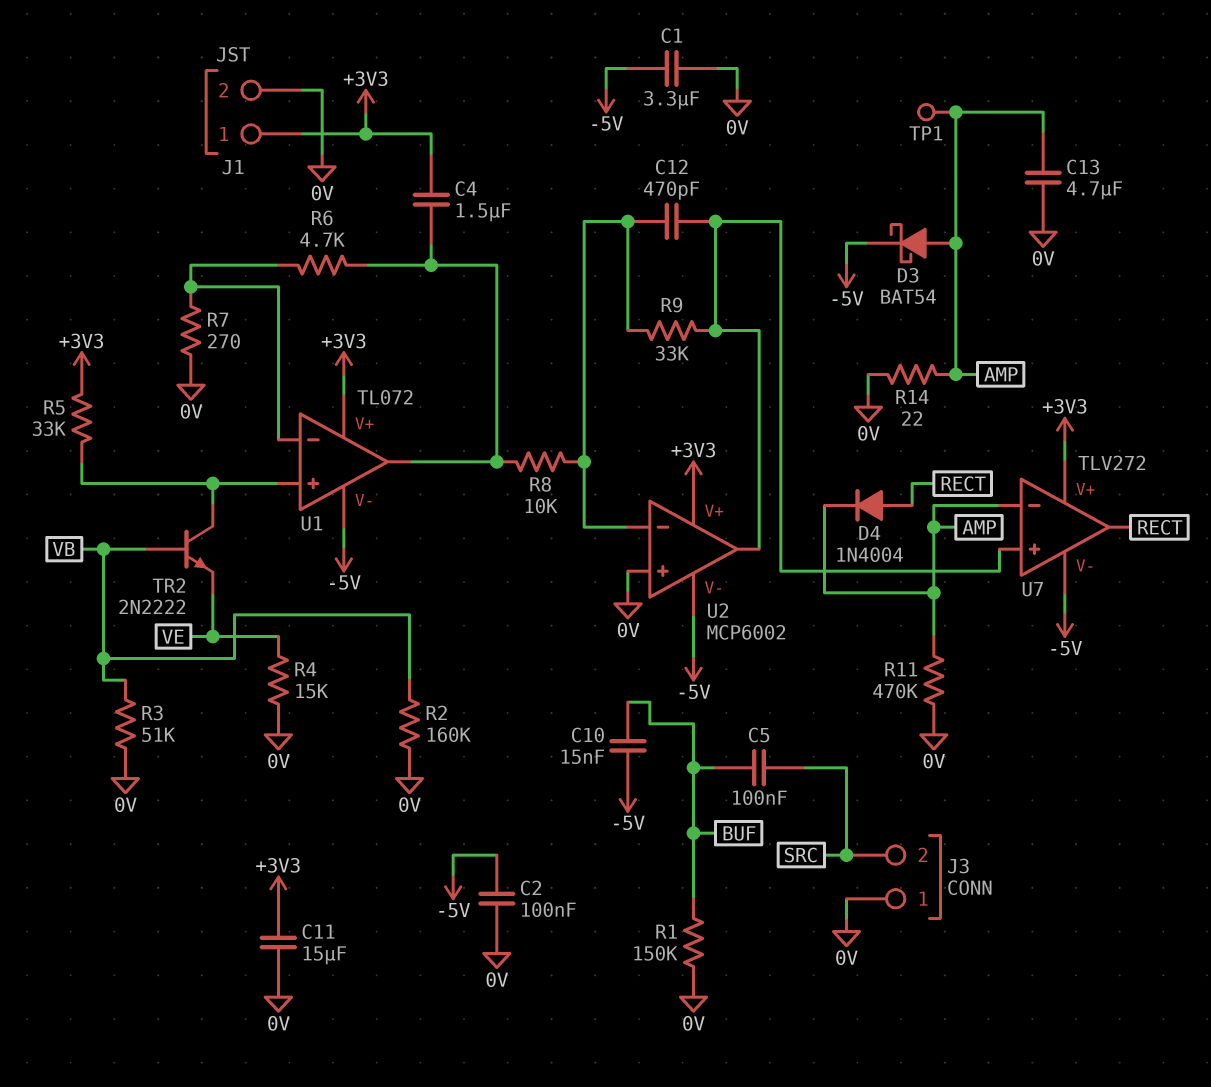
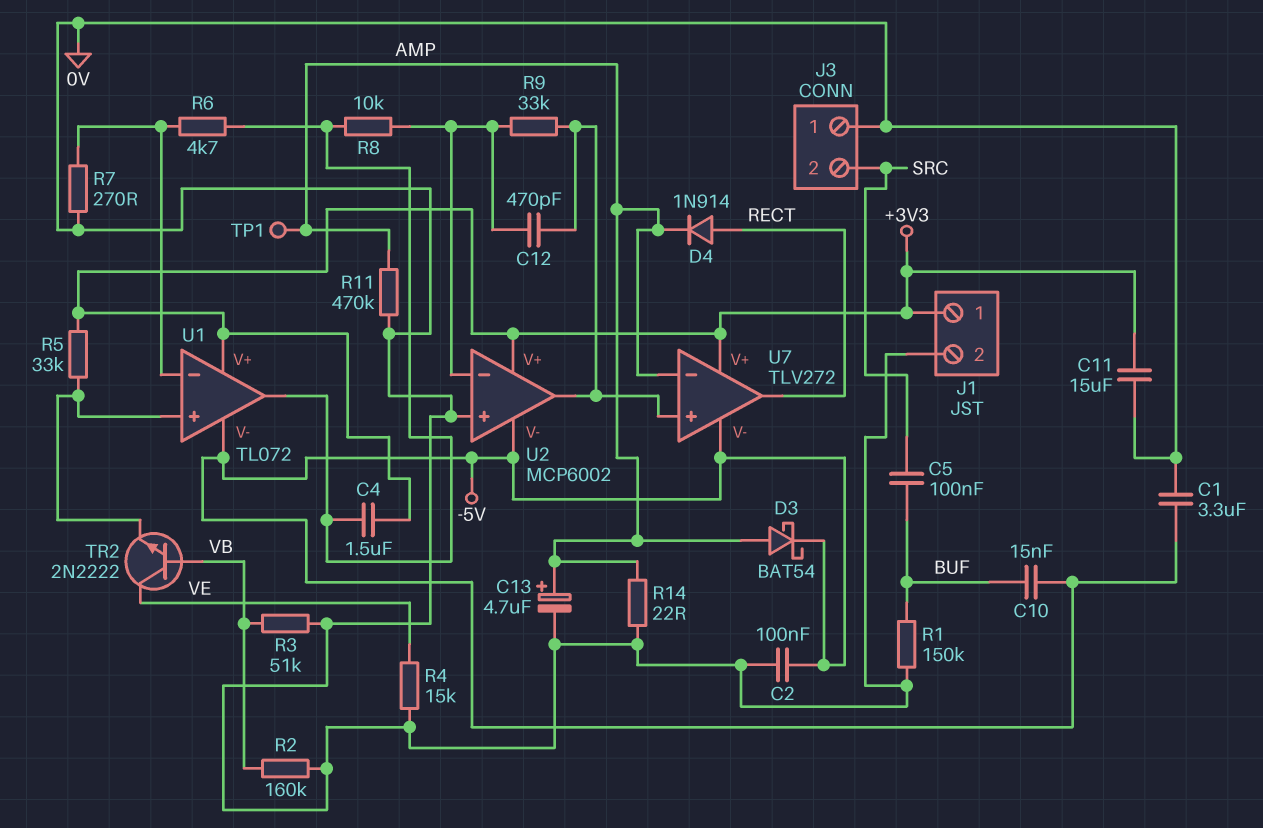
C13: 4.7uF (0V, AMP) -> 4.7uF (plus AMP, minus 0V)
D4: diode 1N4004 (A RECT, K AMP) -> diode 1N914 (A RECT, K AMP)
TR2: NPN 2N2222 (B VB, C U1/in+, E VE) -> NPN 2N2222 (B VB, C VE, E U1/in+)

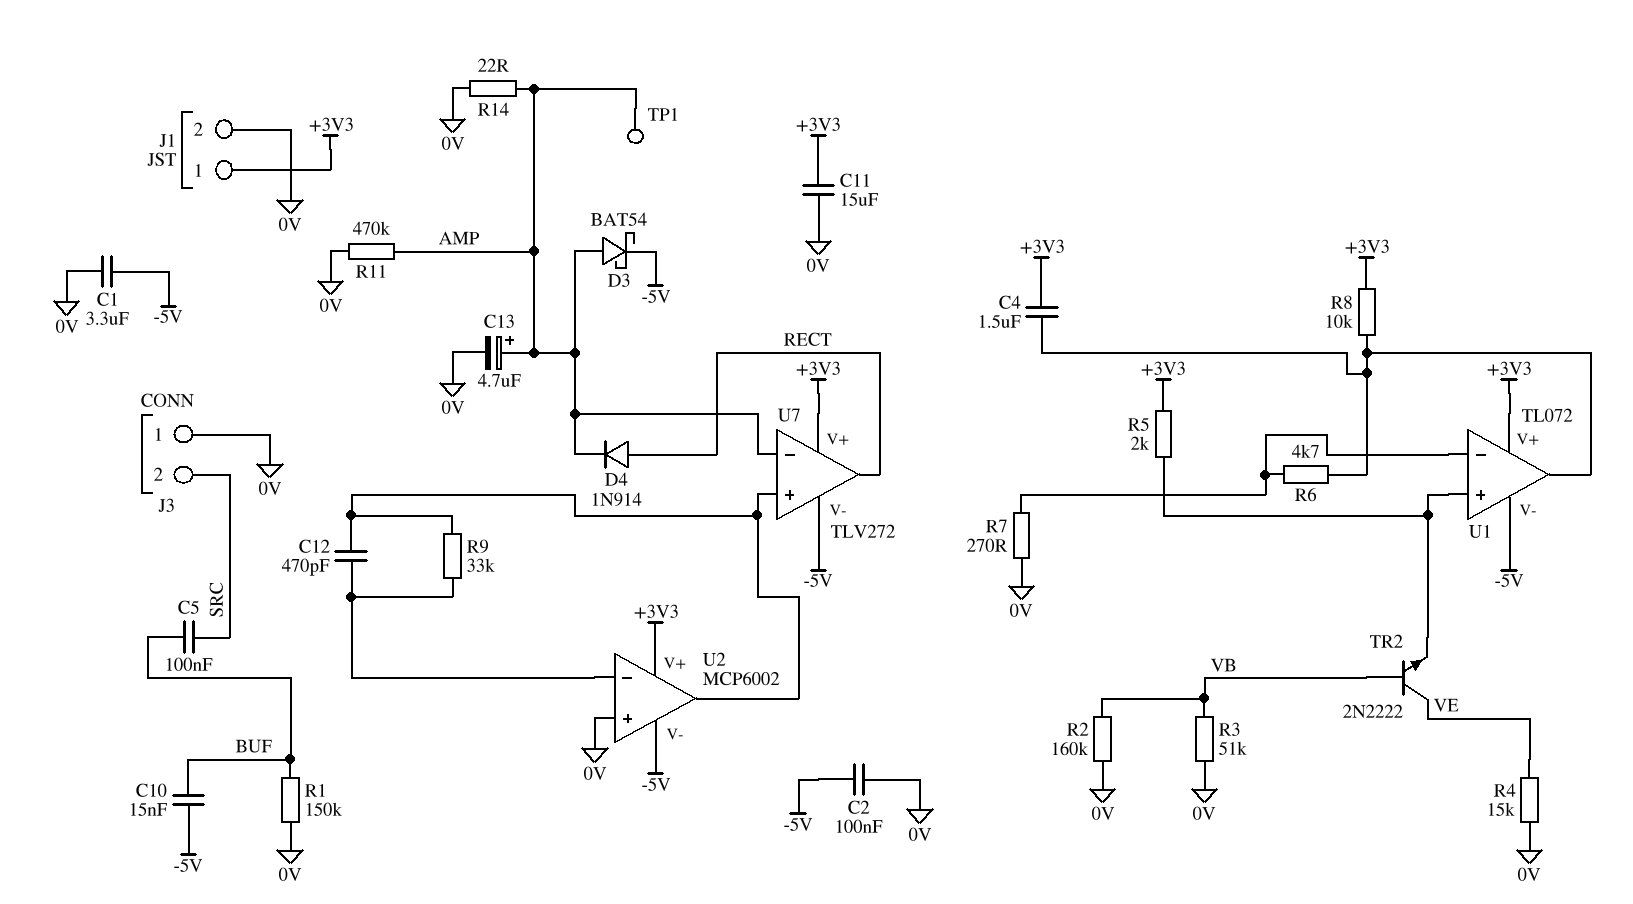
R5: 33k (+3V3, U1/in+) -> 2k (+3V3, U1/in+)
R8: 10k (U1/out, U2/in-) -> 10k (+3V3, U1/out)

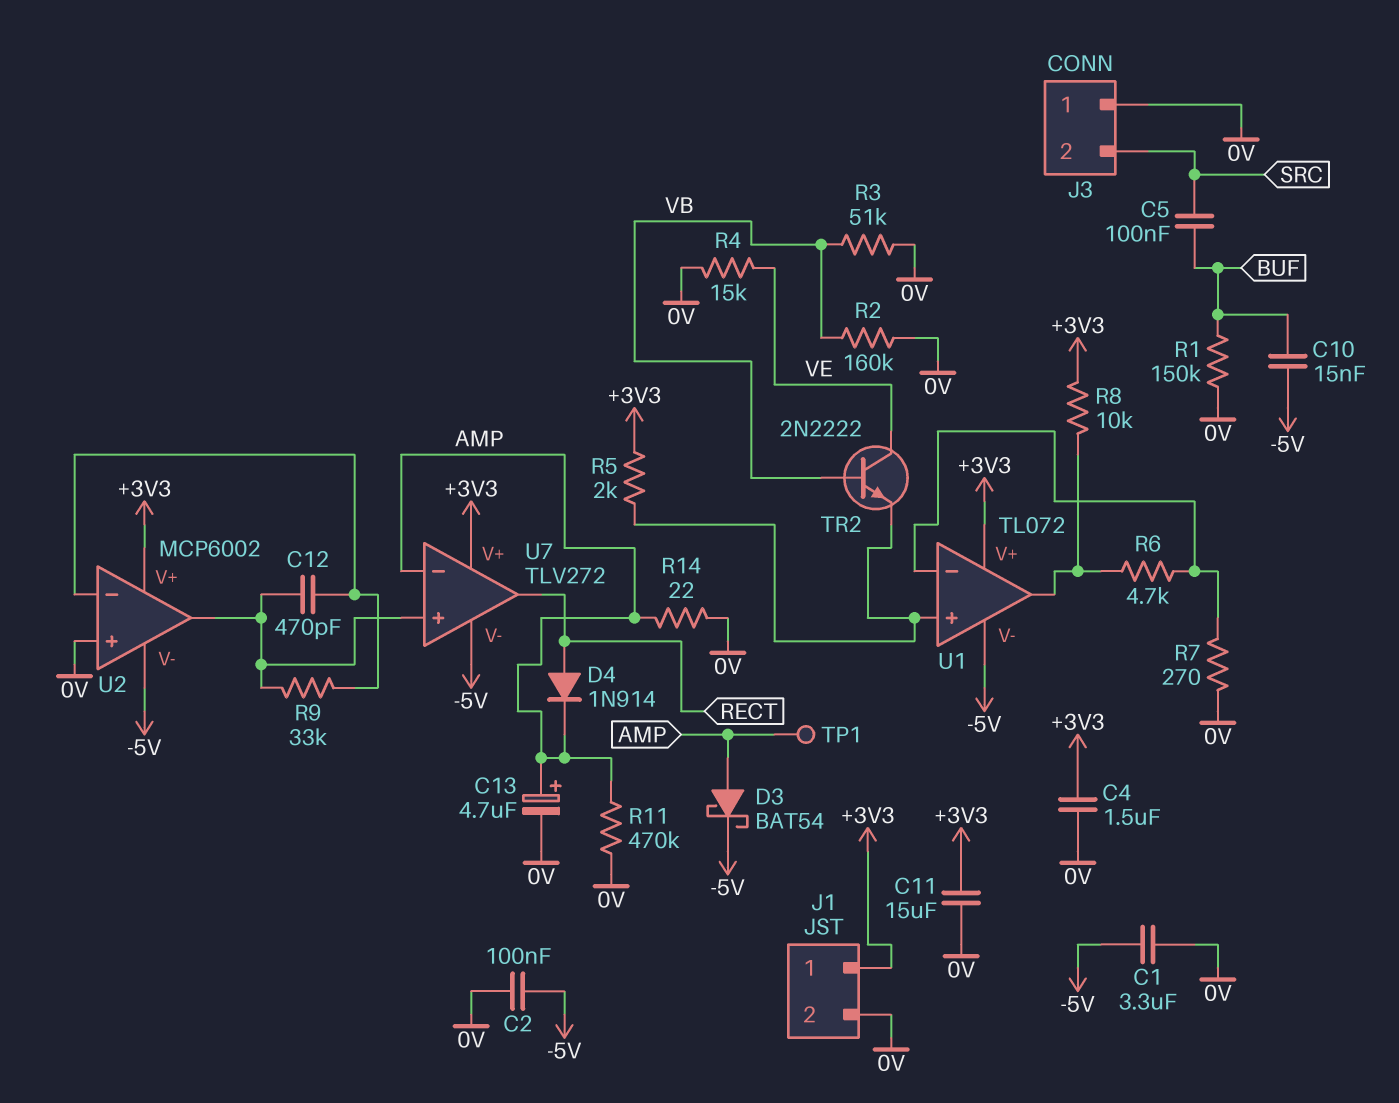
C4: 1.5uF (+3V3, U1/out) -> 1.5uF (+3V3, 0V)

